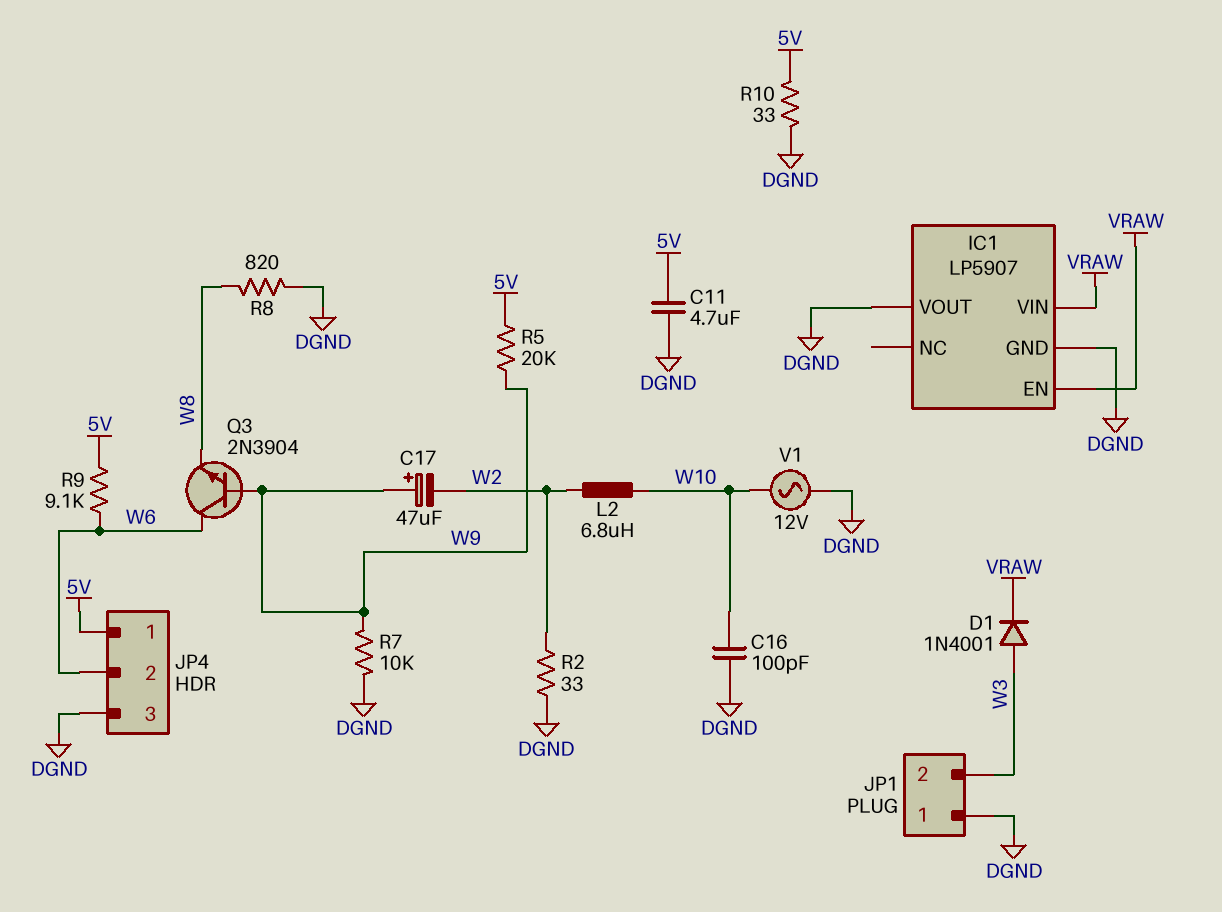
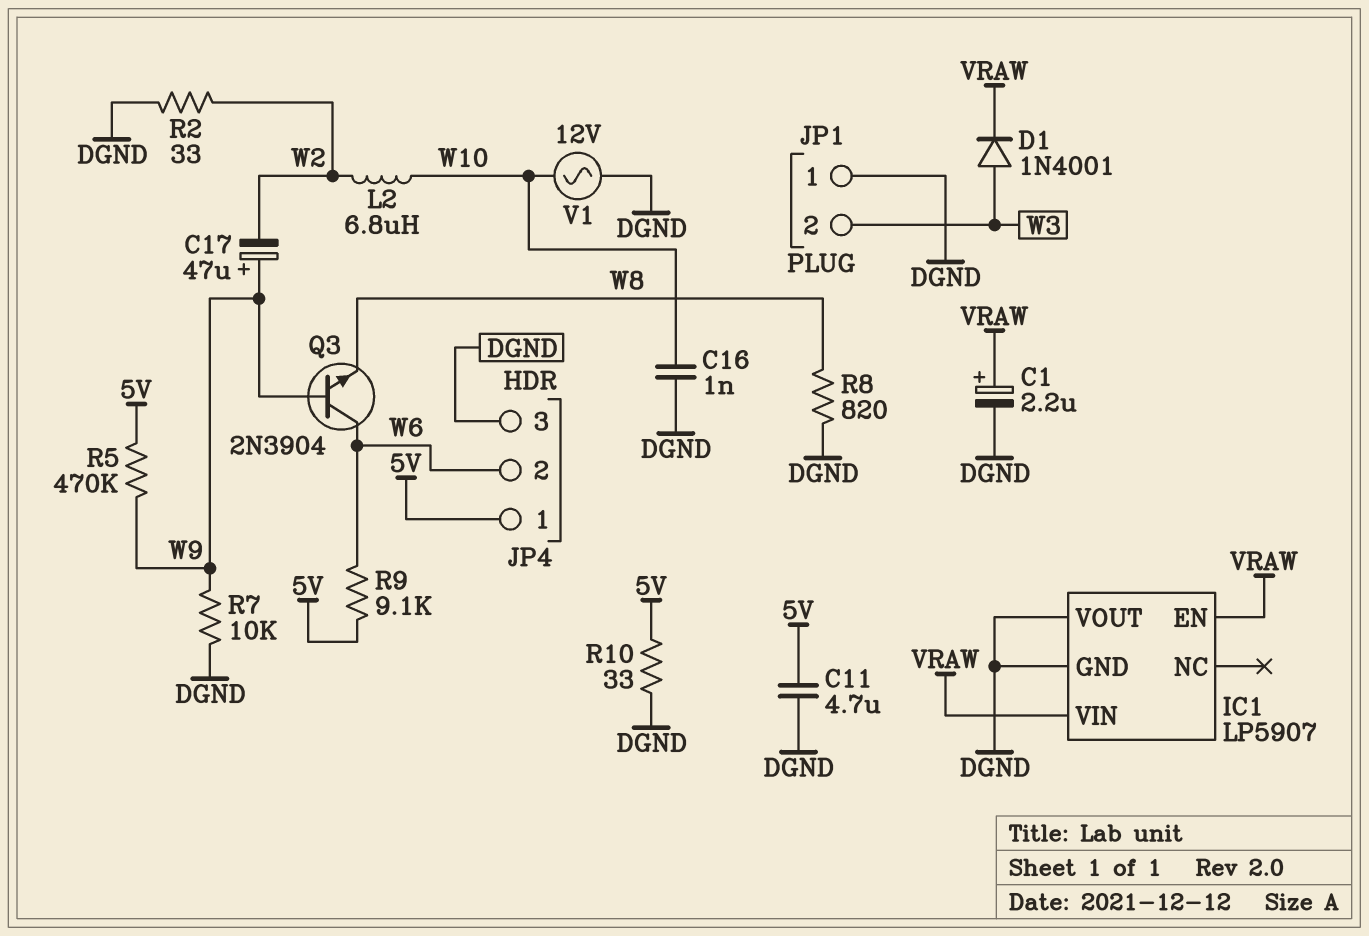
C1: none -> 2.2uF (plus VRAW, minus DGND)
C16: 100pF (DGND, W10) -> 1nF (DGND, W10)
R5: 20k (5V, W9) -> 470k (5V, W9)

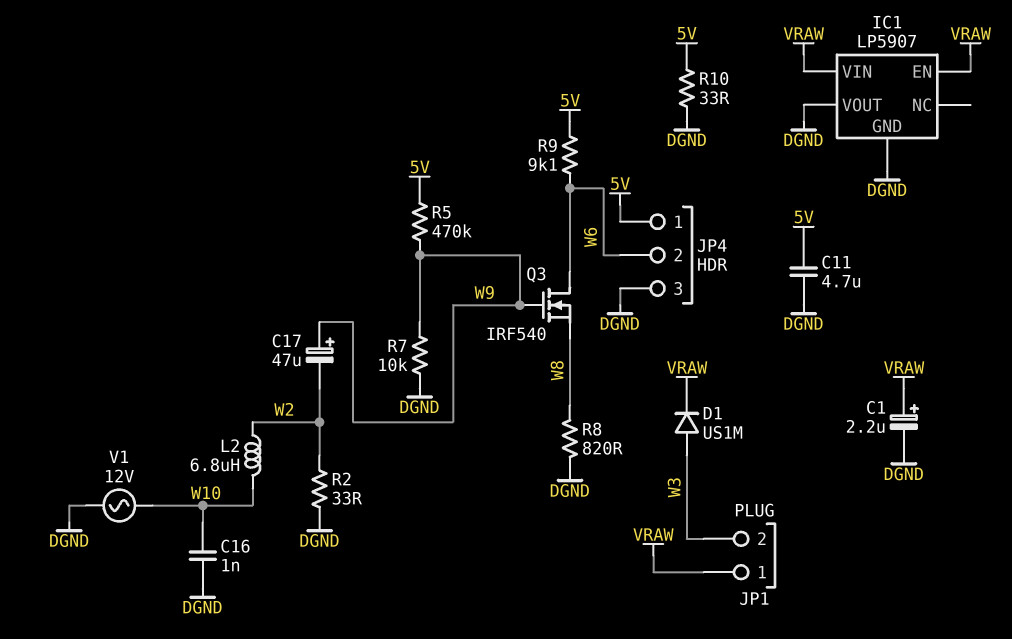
D1: diode 1N4001 (A W3, K VRAW) -> diode US1M (A W3, K VRAW)
JP1 pin 1: DGND -> VRAW
Q3: NPN 2N3904 (B W9, C W6, E W8) -> NMOS IRF540 (G W9, D W6, S W8)

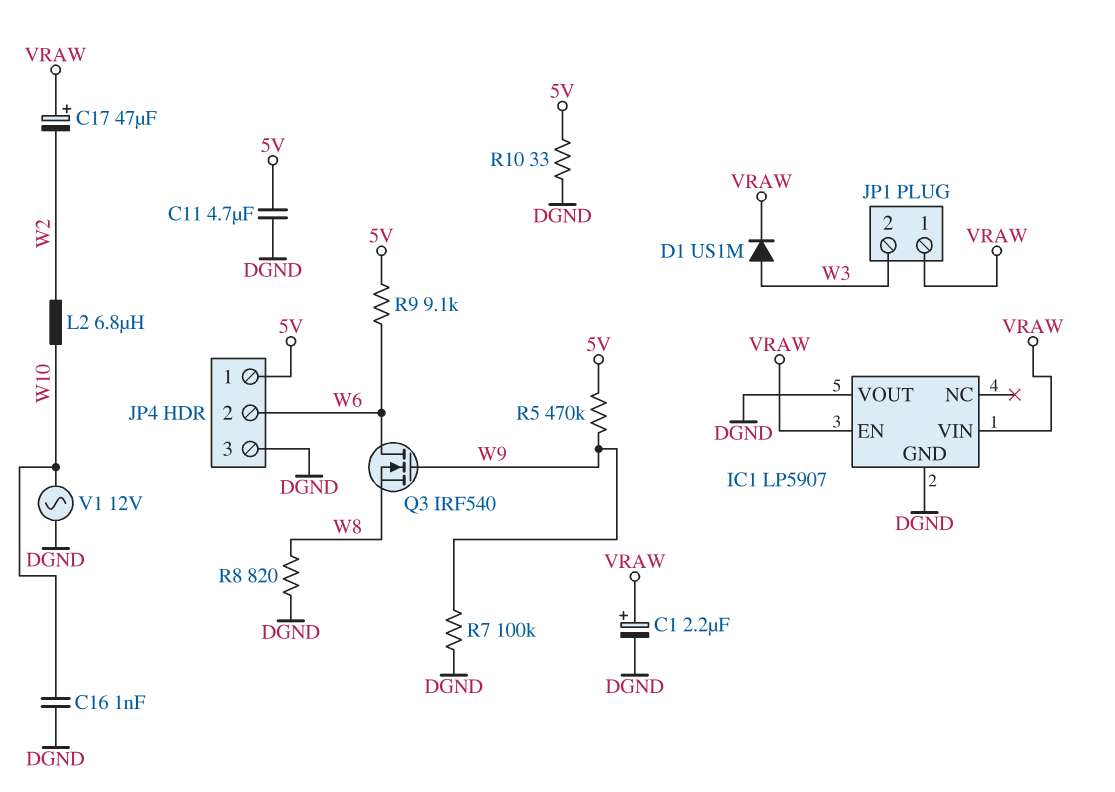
C17: 47uF (plus W9, minus W2) -> 47uF (plus VRAW, minus W2)
R2: 33 (DGND, W2) -> none
R7: 10k (DGND, W9) -> 100k (DGND, W9)

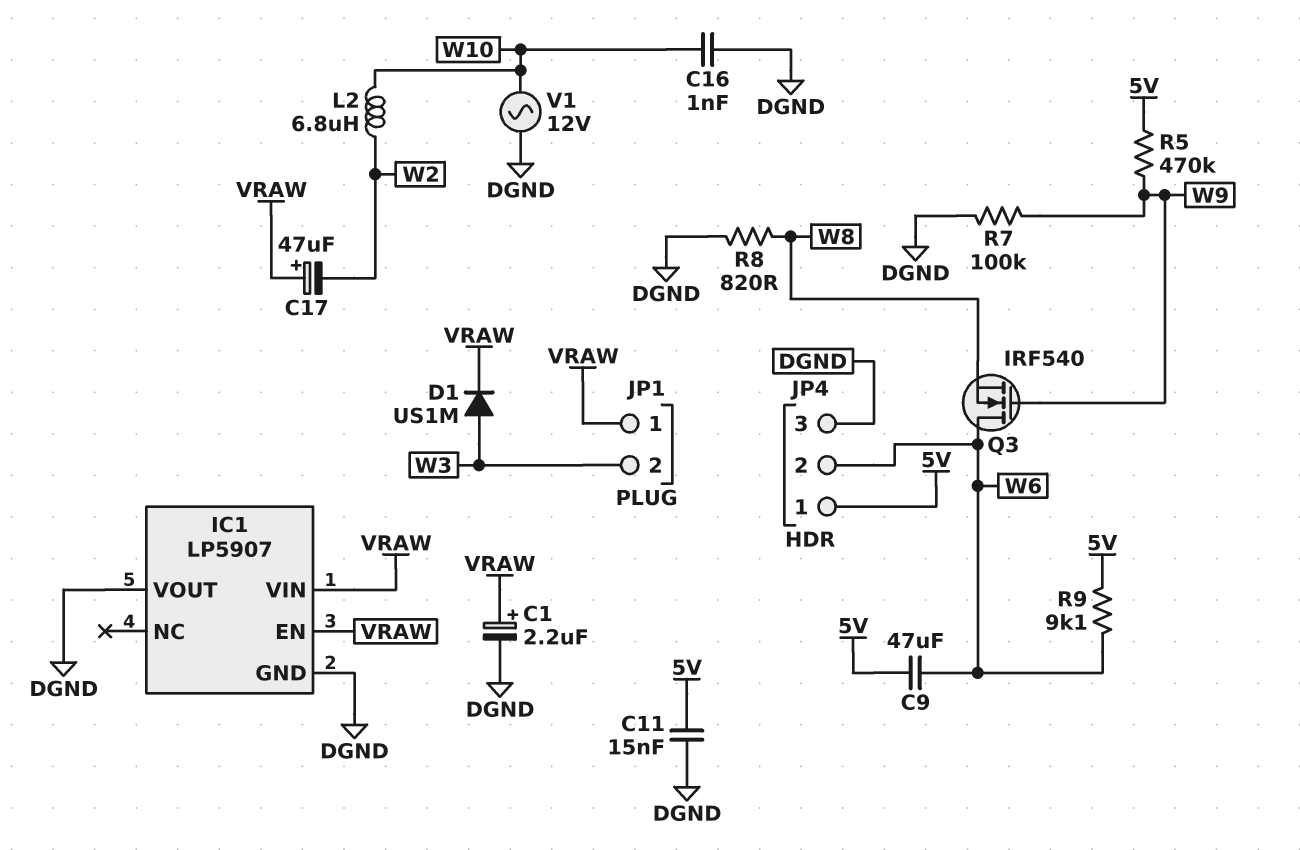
C9: none -> 47uF (5V, W6)
C11: 4.7uF (5V, DGND) -> 15nF (5V, DGND)
R10: 33 (5V, DGND) -> none

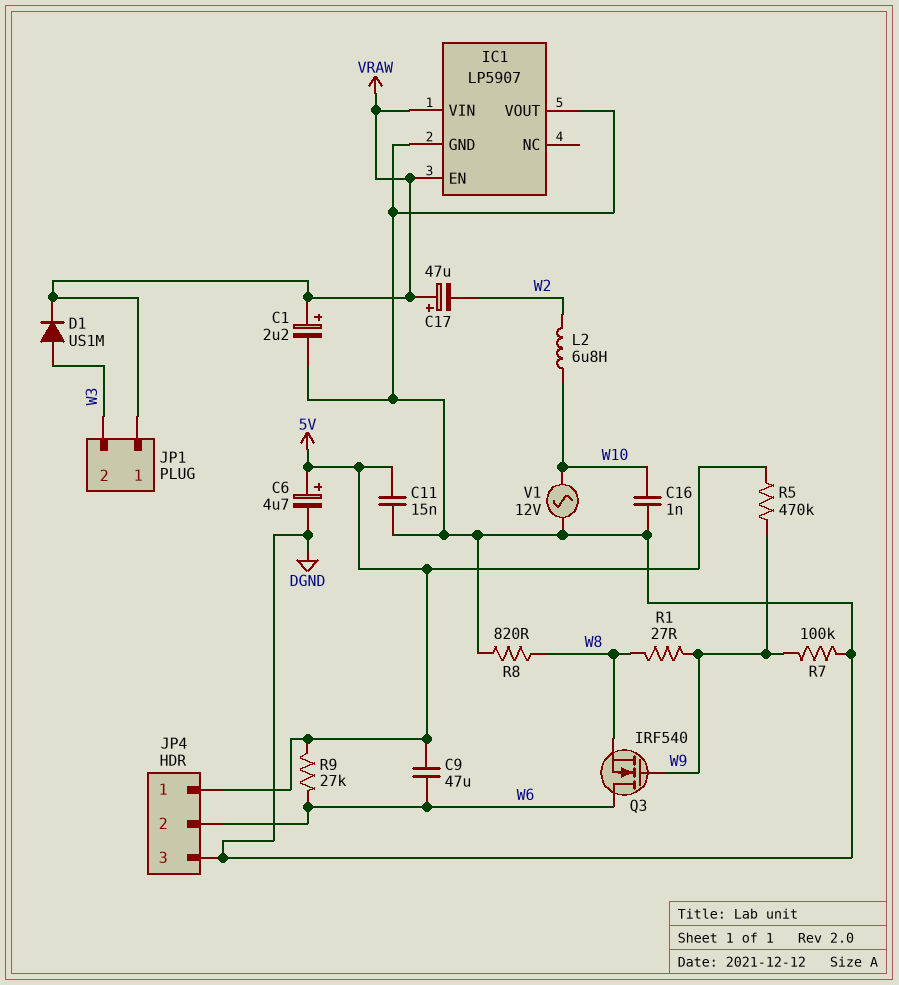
C6: none -> 4.7uF (plus 5V, minus DGND)
R1: none -> 27 (W8, W9)
R9: 9.1k (5V, W6) -> 27k (5V, W6)

